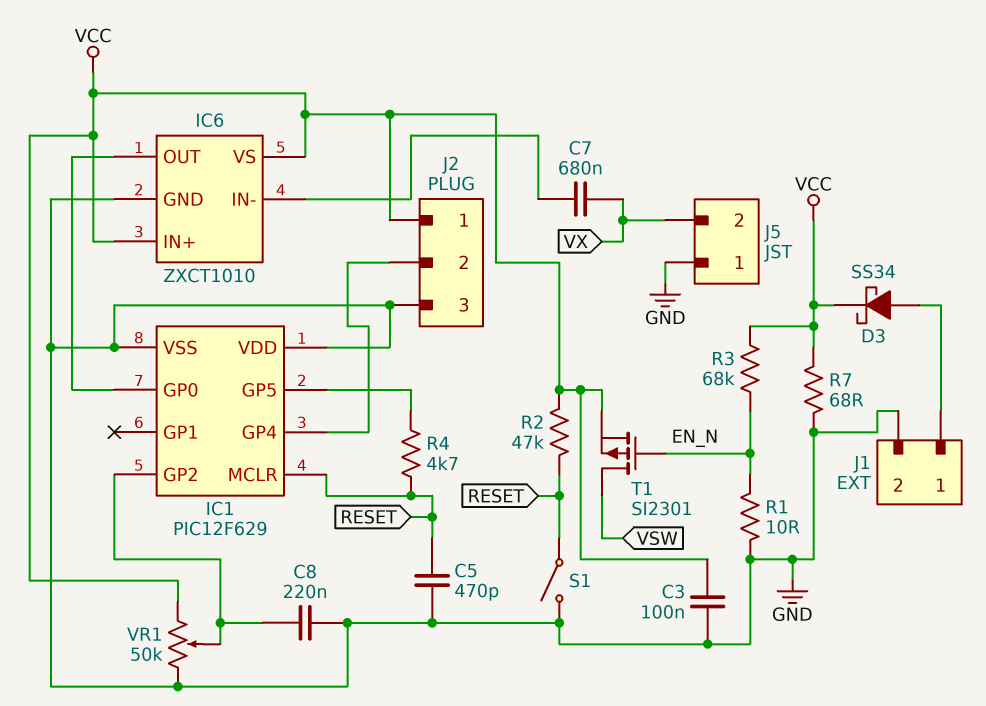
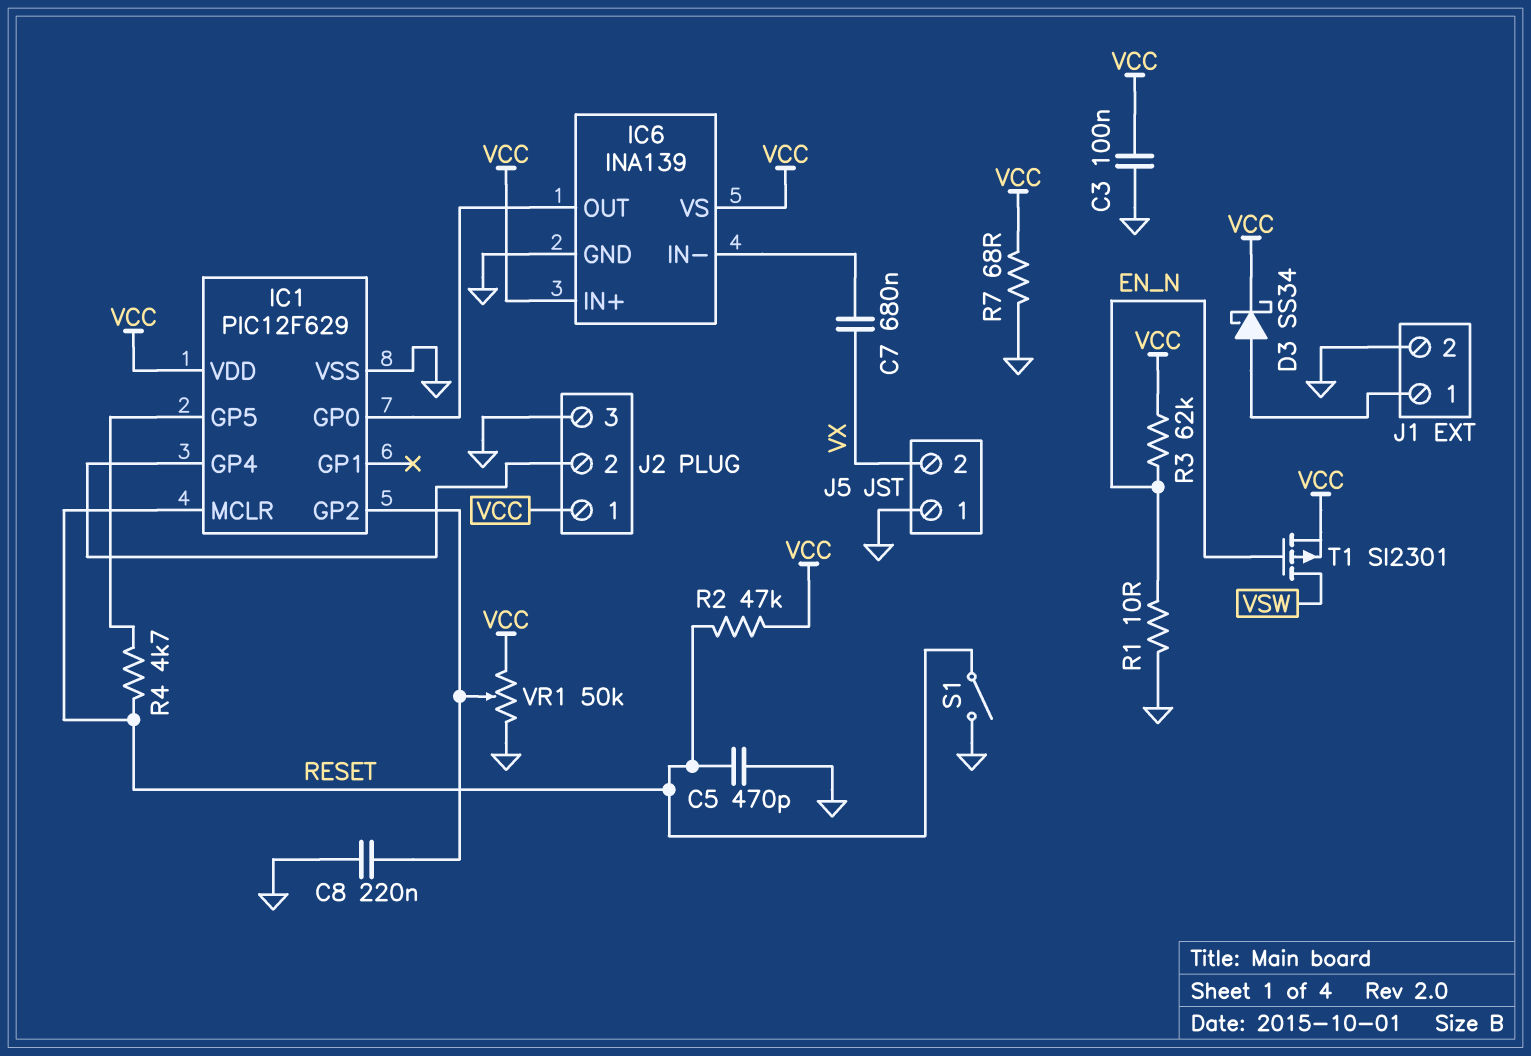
IC1 pin VDD: GND -> VCC
IC6: ZXCT1010 -> INA139
R3: 68k (EN_N, VCC) -> 62k (EN_N, VCC)

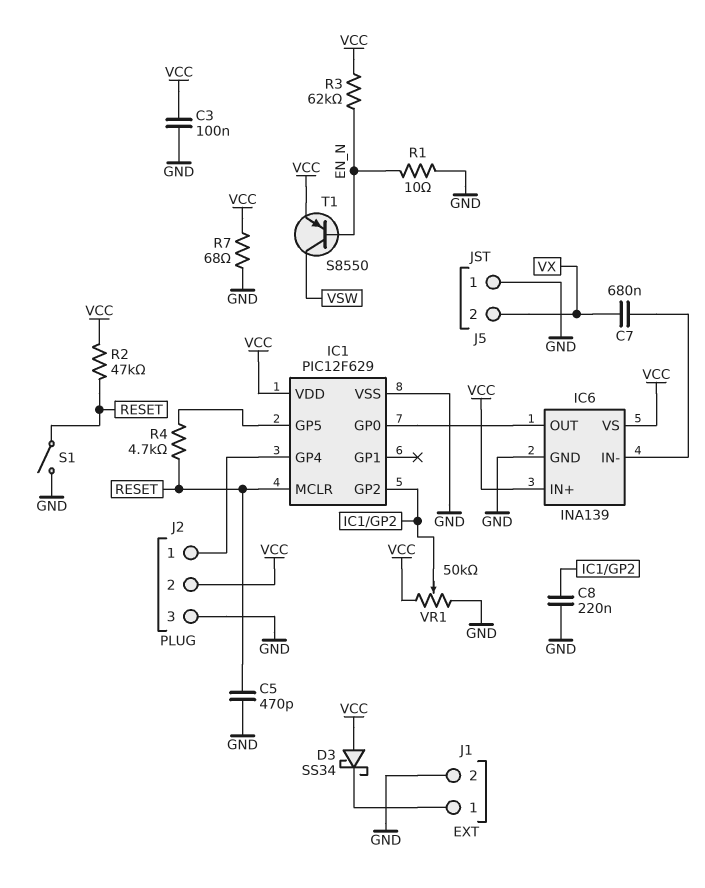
D3: schottky SS34 (A J1/1, K VCC) -> schottky SS34 (A VCC, K J1/1)
J2 pin 1: VCC -> IC1/GP4
J2 pin 2: IC1/GP4 -> VCC
T1: PMOS SI2301 (G EN_N, D VSW, S VCC) -> PNP S8550 (B EN_N, C VSW, E VCC)

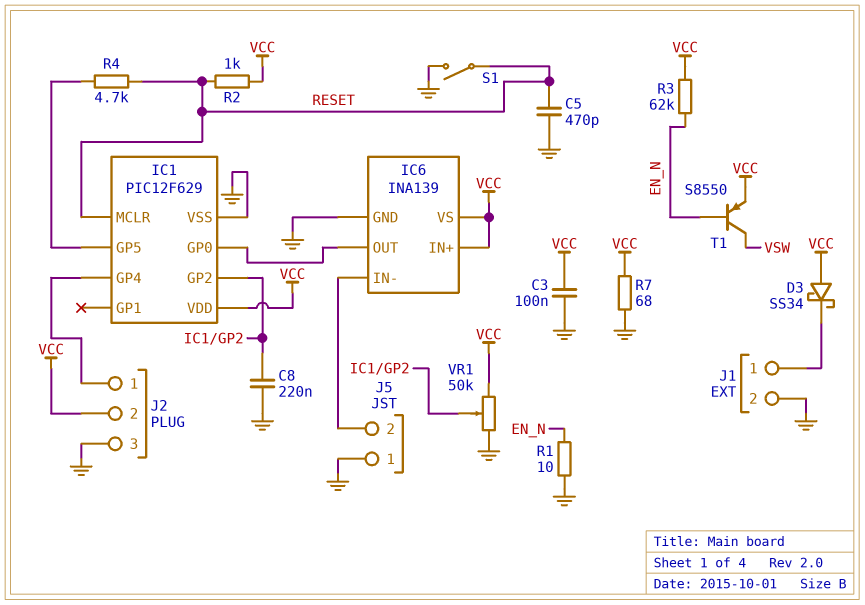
C7: 680nF (IC6/IN-, VX) -> none
J5 pin 2: VX -> IC6/IN-
R2: 47k (RESET, VCC) -> 1k (RESET, VCC)

